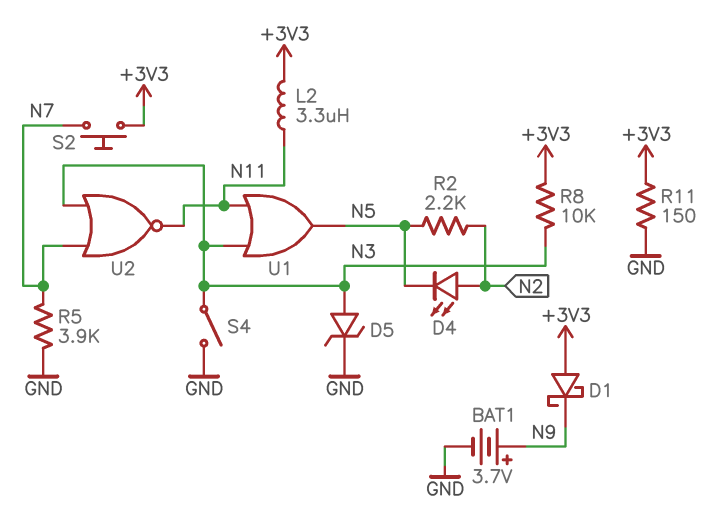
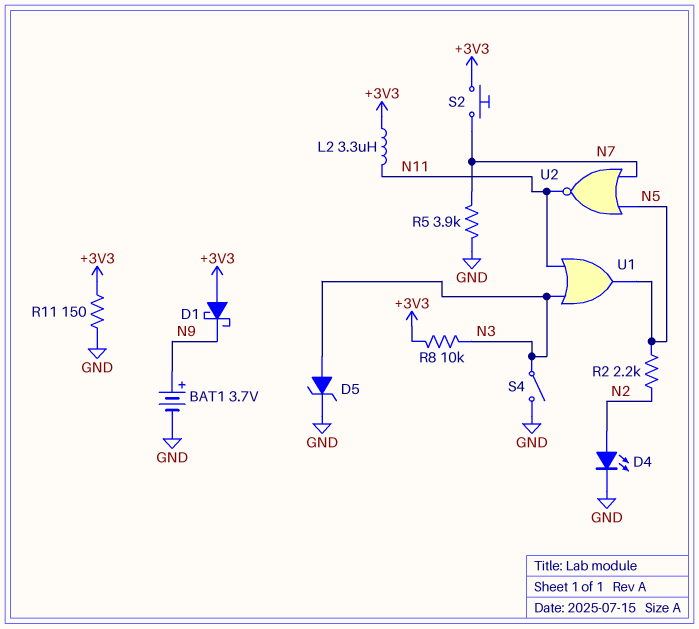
D4: LED (A N2, K N5) -> LED (A N2, K GND)
U2: NOR (in N3, in N7, out N11) -> NOR (in N5, in N7, out N11)

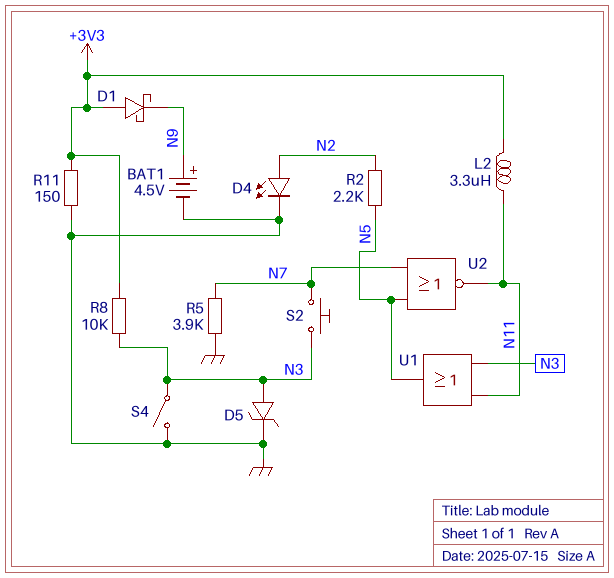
BAT1: 3.7V (plus N9, minus GND) -> 4.5V (plus N9, minus GND)
S2: button (+3V3, N7) -> button (N3, N7)

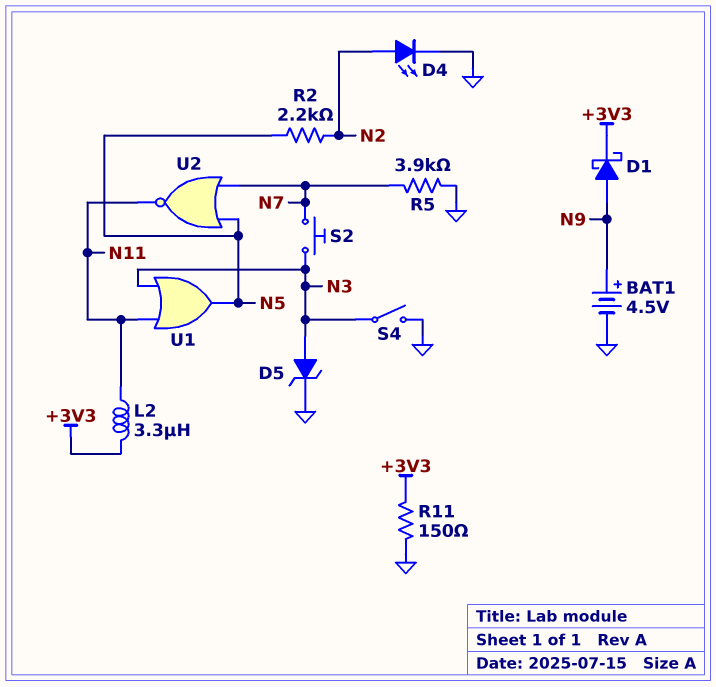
D1: schottky (A +3V3, K N9) -> schottky (A N9, K +3V3)
R8: 10k (+3V3, N3) -> none

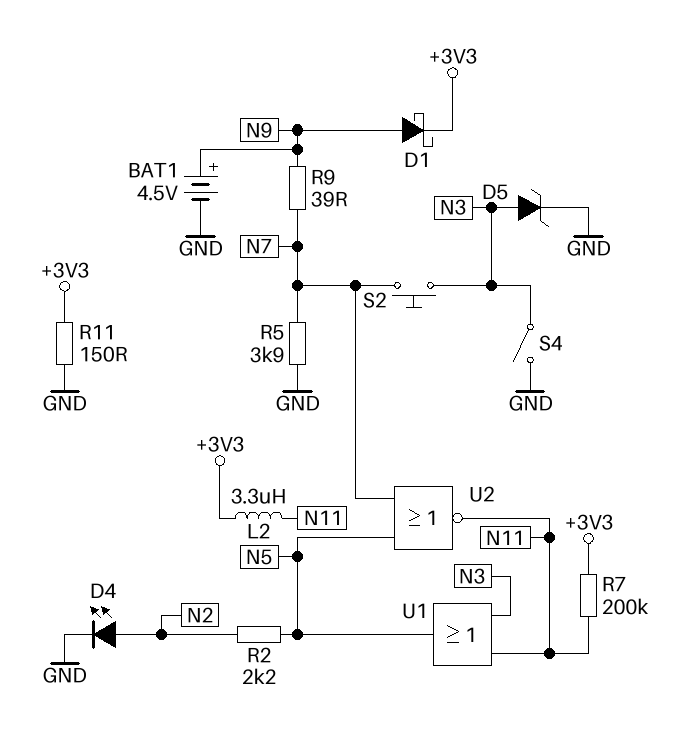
R7: none -> 200k (+3V3, N11)
R9: none -> 39 (N7, N9)

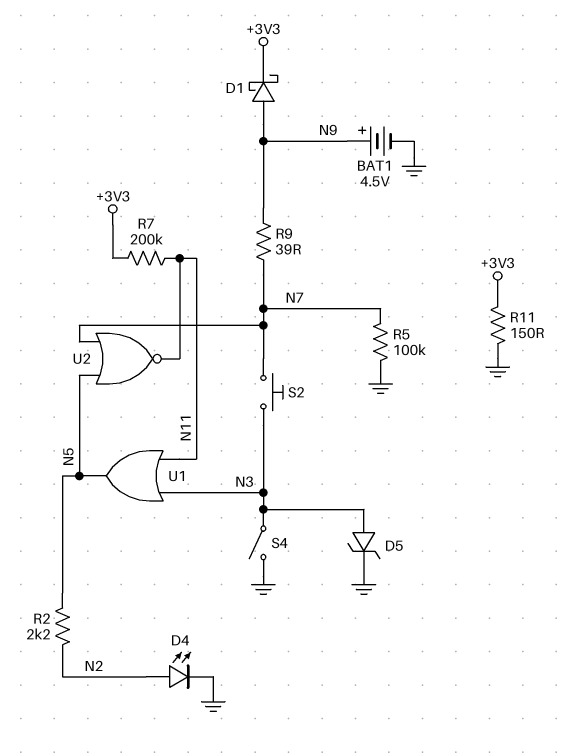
L2: 3.3uH (+3V3, N11) -> none
R5: 3.9k (GND, N7) -> 100k (GND, N7)

